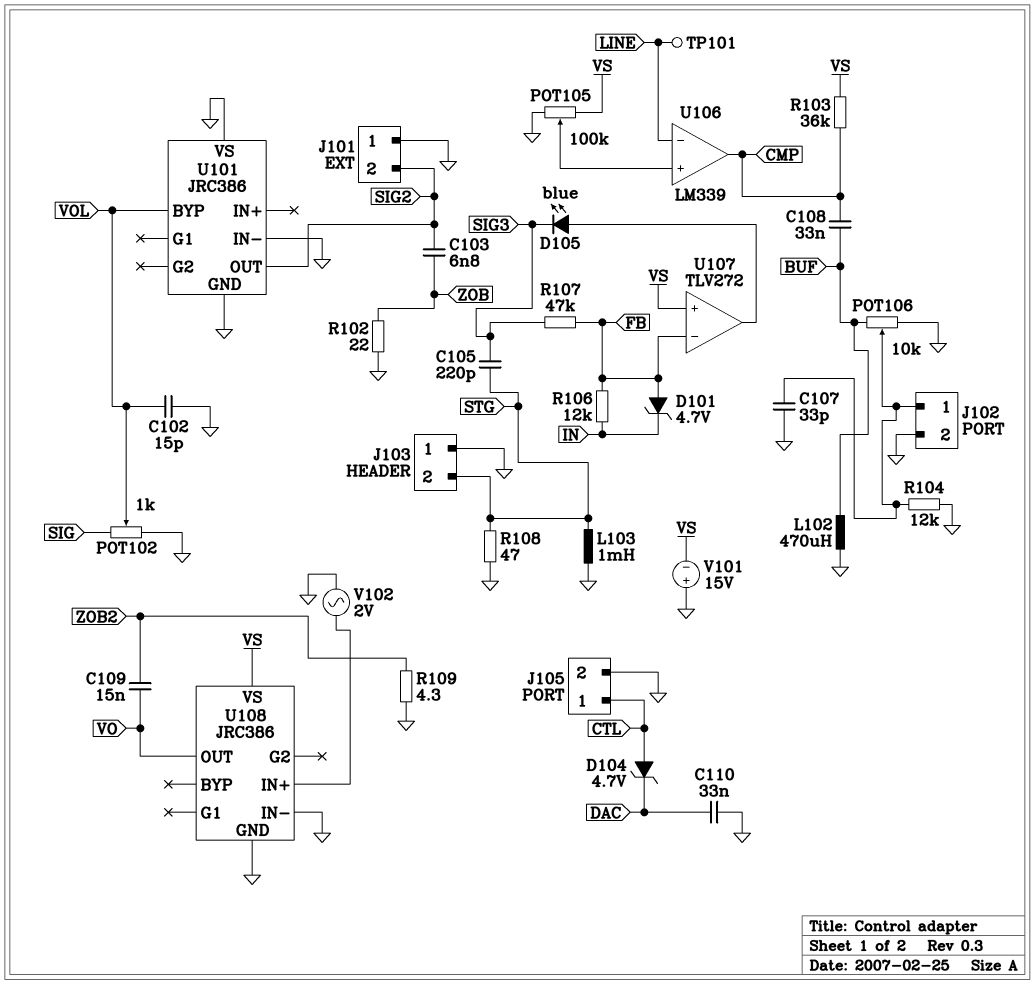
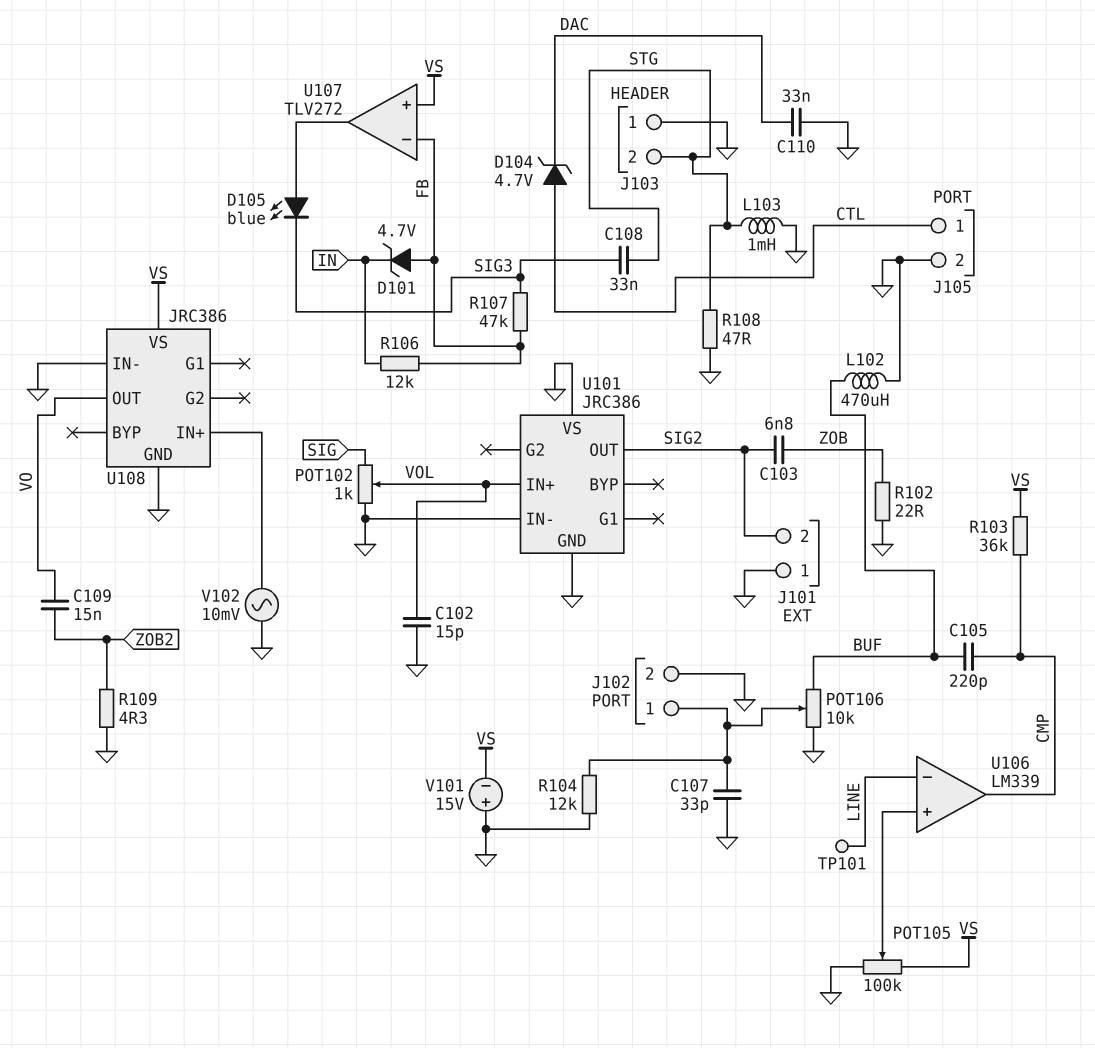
C105: 220pF (SIG3, STG) -> 220pF (BUF, CMP)
C108: 33nF (BUF, CMP) -> 33nF (SIG3, STG)
U101 pin BYP: VOL -> none
U101 pin IN+: none -> VOL
V102: AC 2V (GND, U108/IN+) -> AC 10mV (GND, U108/IN+)

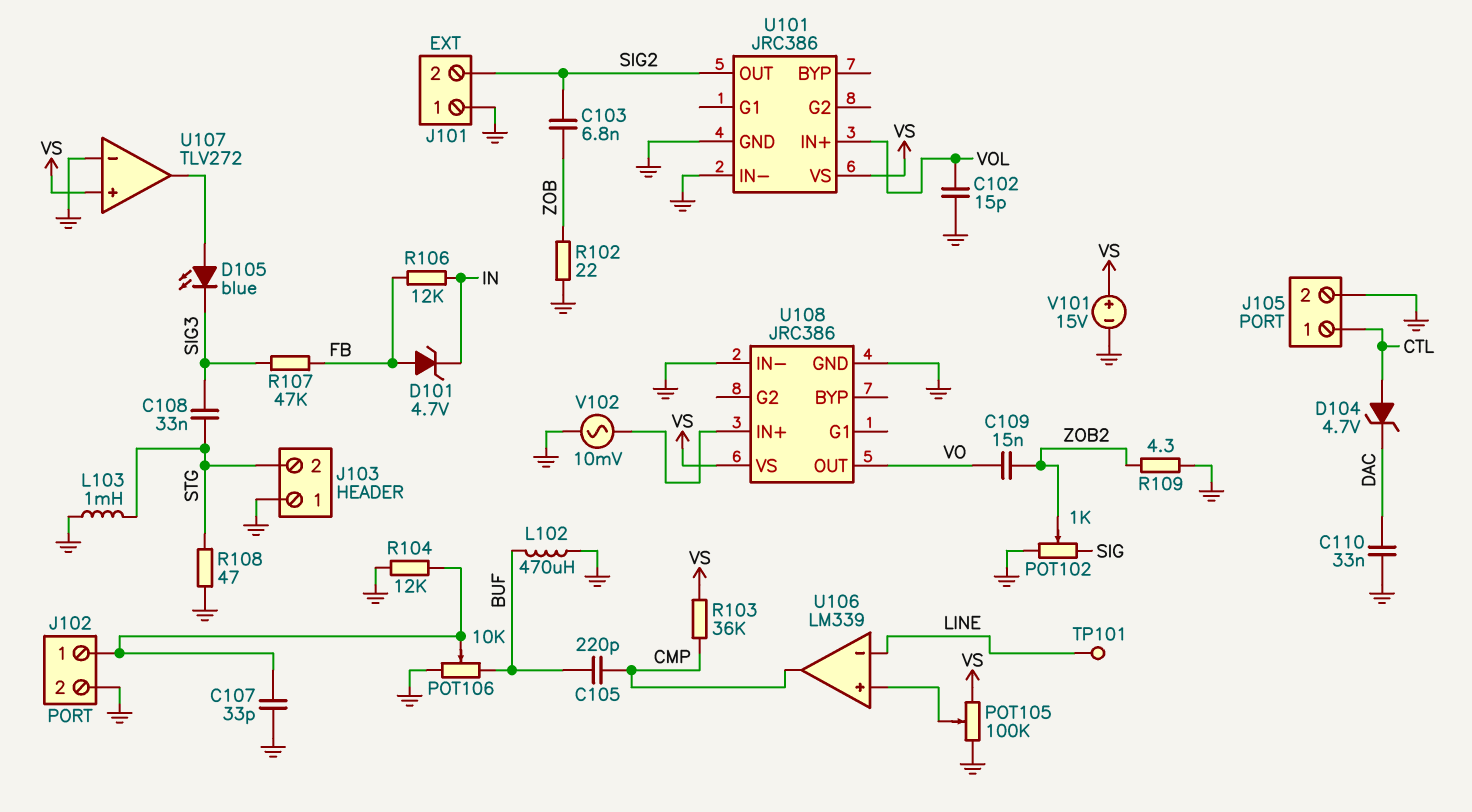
POT102: 1k (GND, SIG, wiper VOL) -> 1k (GND, SIG, wiper ZOB2)
U101 pin VS: GND -> VS
U107 pin in-: FB -> GND
V101: 15V (plus GND, minus VS) -> 15V (plus VS, minus GND)

